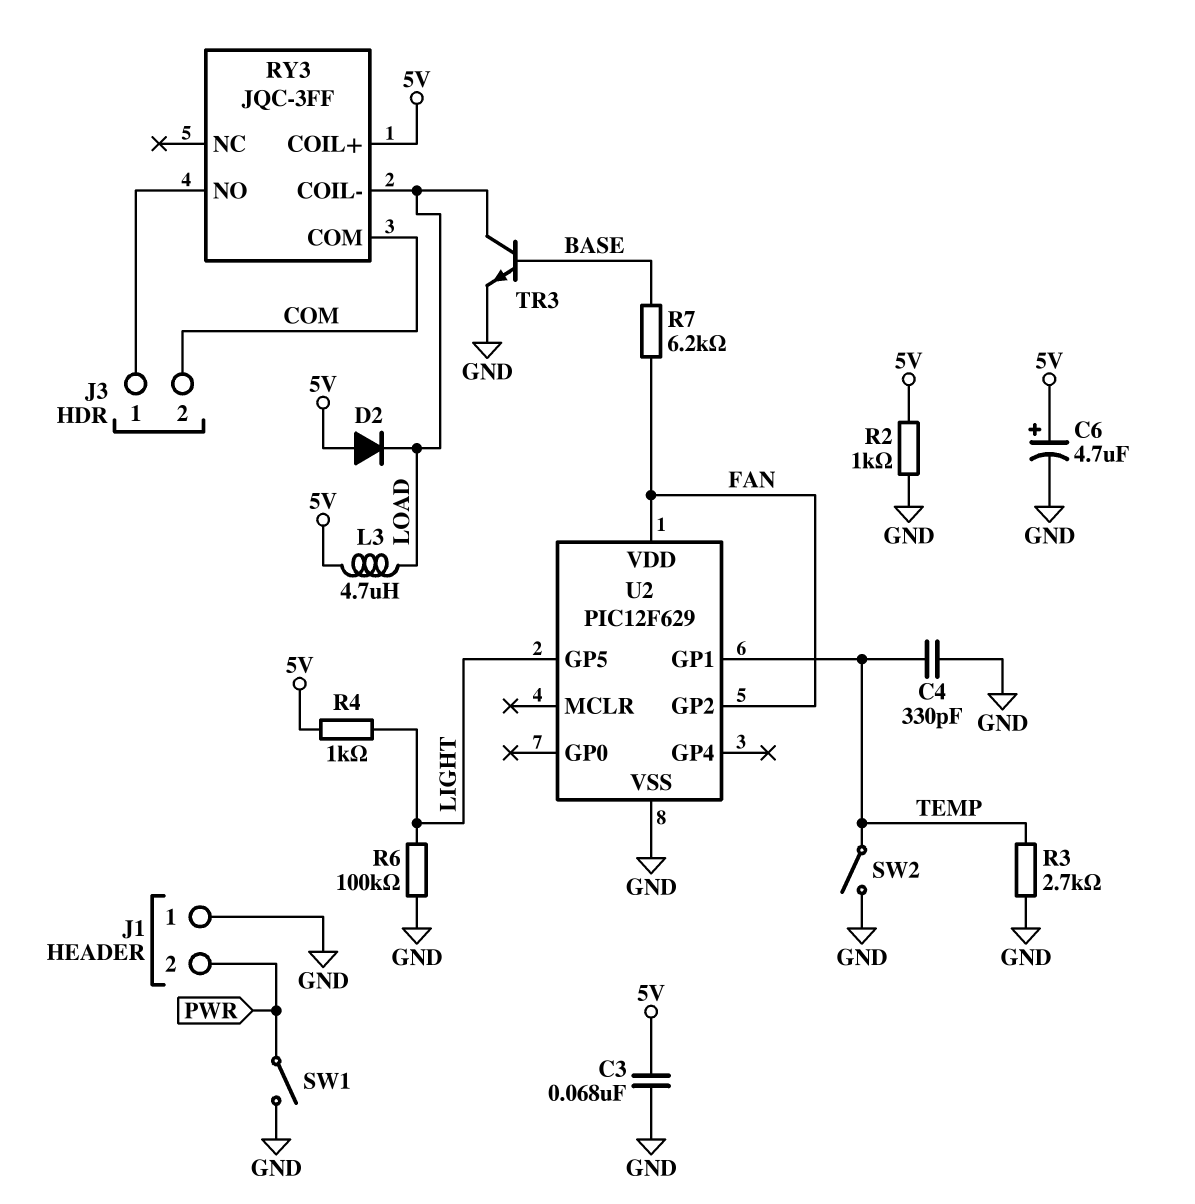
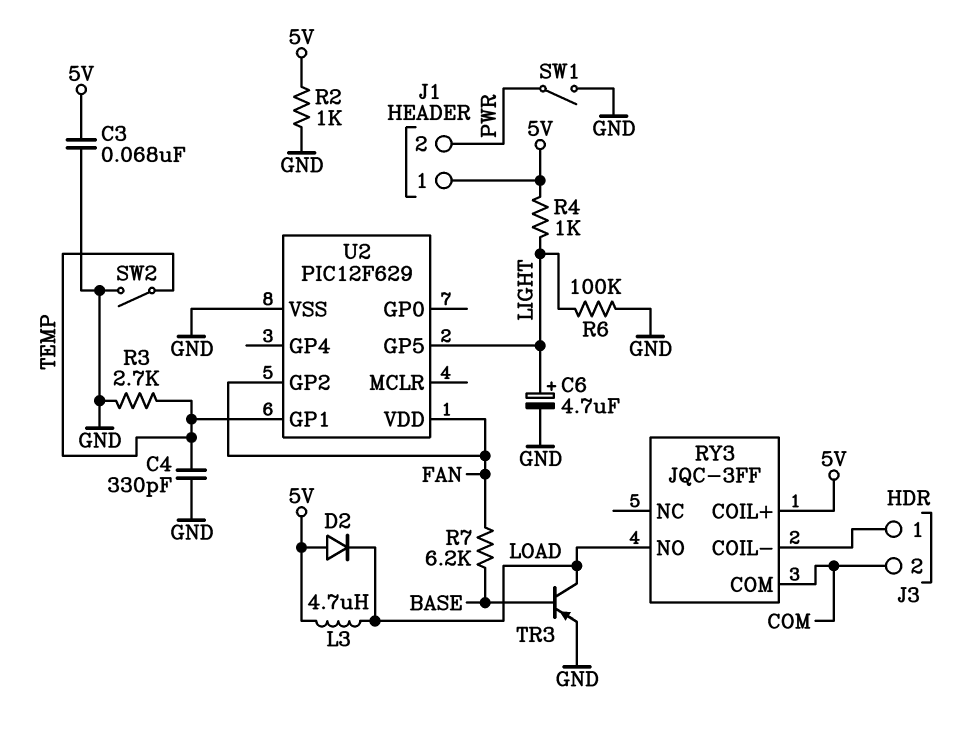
C6: 4.7uF (plus 5V, minus GND) -> 4.7uF (plus LIGHT, minus GND)
J1 pin 1: GND -> 5V
RY3 pin COIL-: LOAD -> J3/1
RY3 pin NO: J3/1 -> LOAD
TR3: NPN (B BASE, C LOAD, E GND) -> PNP (B BASE, C LOAD, E GND)

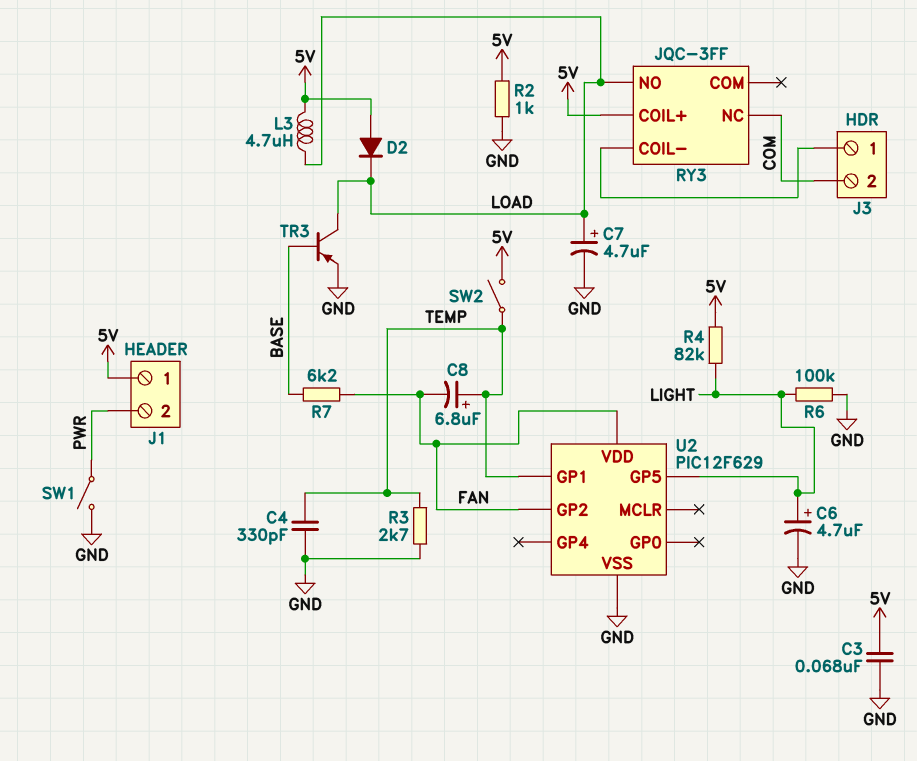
C7: none -> 4.7uF (plus LOAD, minus GND)
C8: none -> 6.8uF (plus TEMP, minus FAN)
R4: 1k (5V, LIGHT) -> 82k (5V, LIGHT)
RY3 pin COM: COM -> none
RY3 pin NC: none -> COM
SW2: switch (GND, TEMP) -> switch (5V, TEMP)

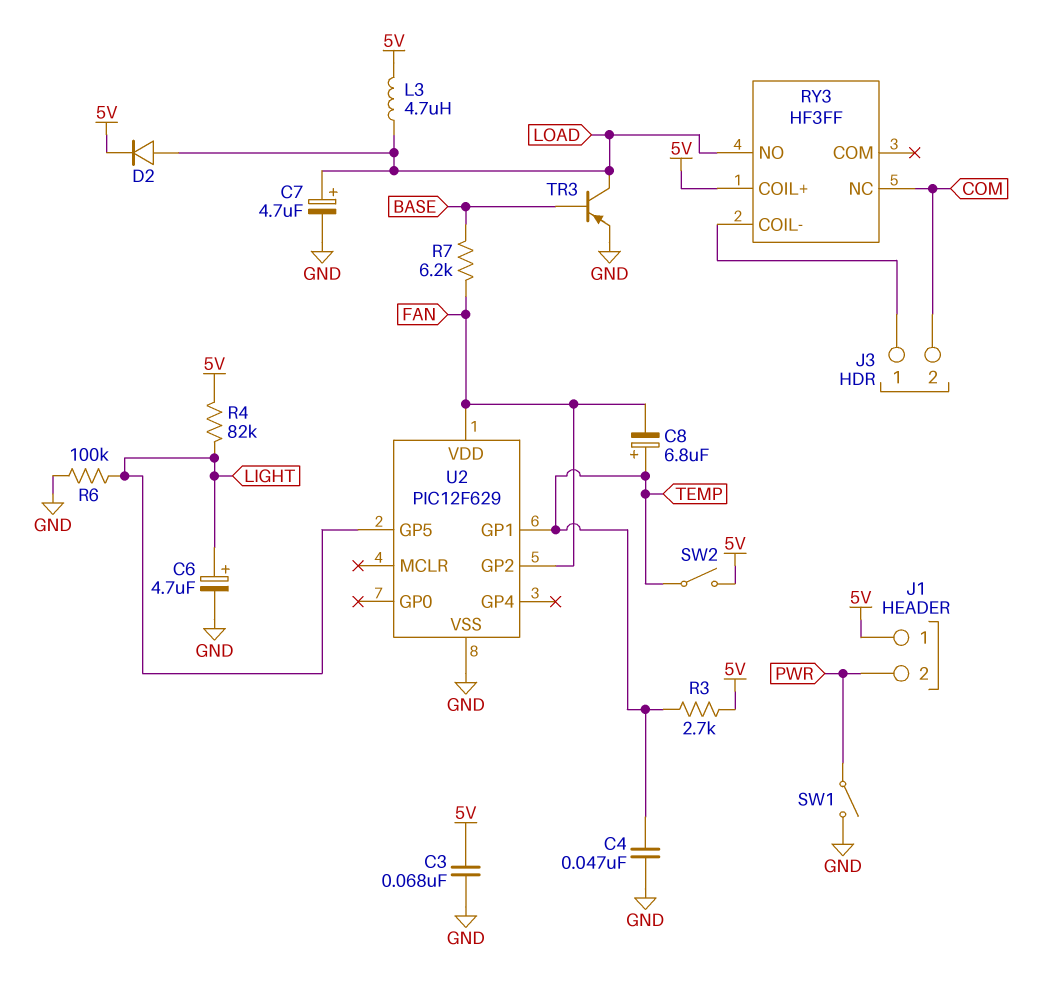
C4: 330pF (GND, TEMP) -> 47nF (GND, TEMP)
D2: diode (A 5V, K LOAD) -> diode (A LOAD, K 5V)
R2: 1k (5V, GND) -> none
R3: 2.7k (GND, TEMP) -> 2.7k (5V, TEMP)
RY3: JQC-3FF -> HF3FF

